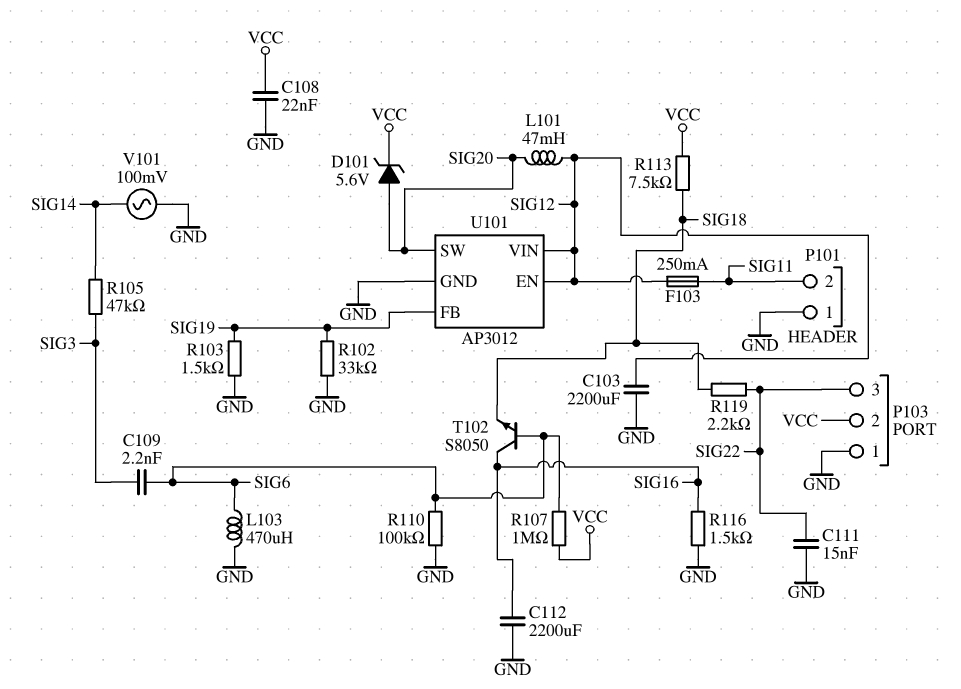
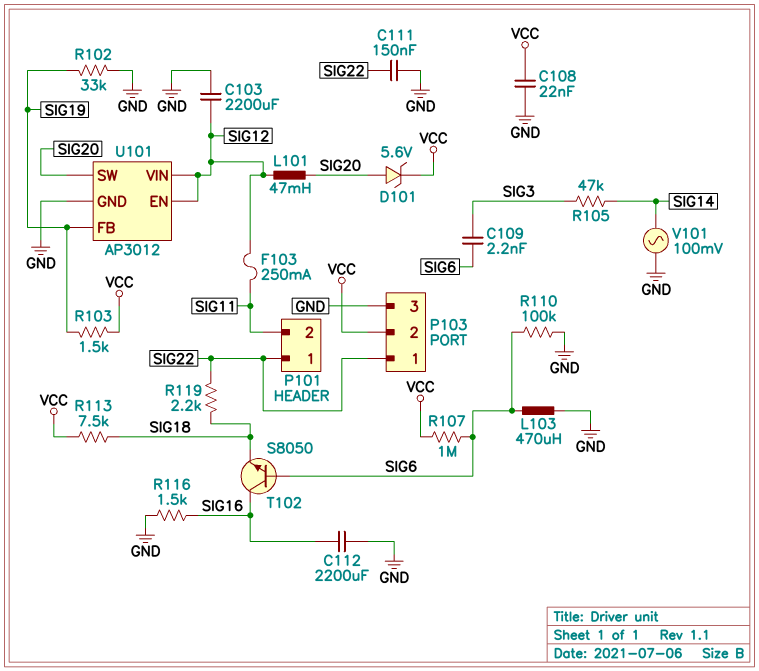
C111: 15nF (GND, SIG22) -> 150nF (GND, SIG22)
P101 pin 1: GND -> SIG22
P103 pin 1: GND -> SIG22
P103 pin 3: SIG22 -> GND
R103: 1.5k (GND, SIG19) -> 1.5k (SIG19, VCC)

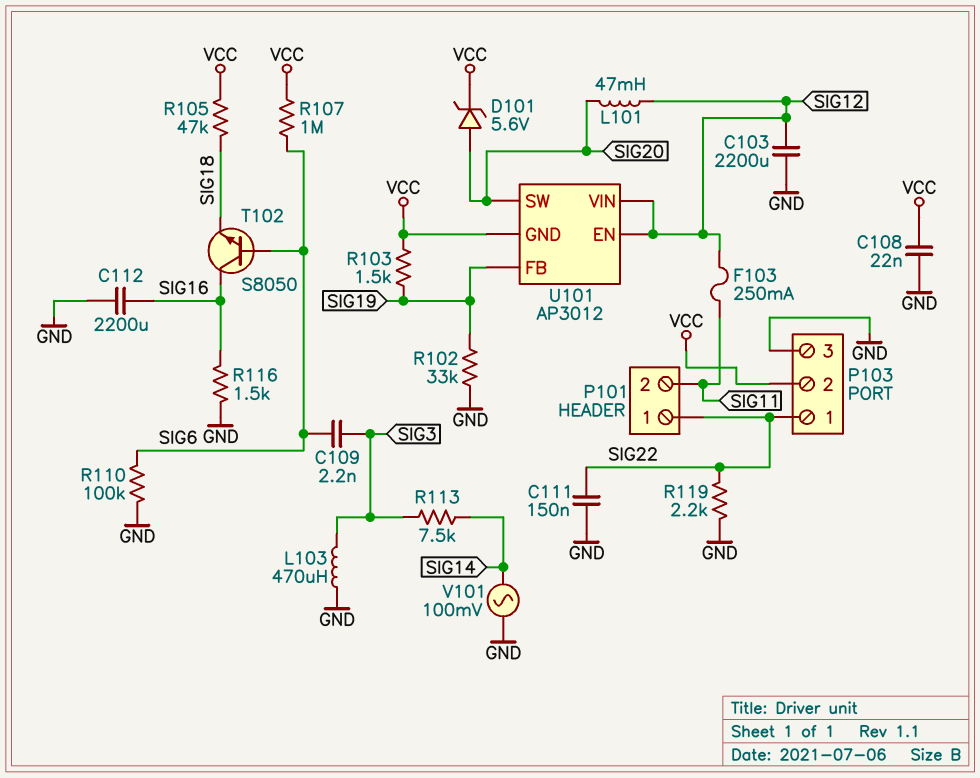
L103: 470uH (GND, SIG6) -> 470uH (GND, SIG3)
R105: 47k (SIG3, SIG14) -> 47k (SIG18, VCC)
R113: 7.5k (SIG18, VCC) -> 7.5k (SIG3, SIG14)
R119: 2.2k (SIG18, SIG22) -> 2.2k (GND, SIG22)
U101 pin GND: GND -> VCC

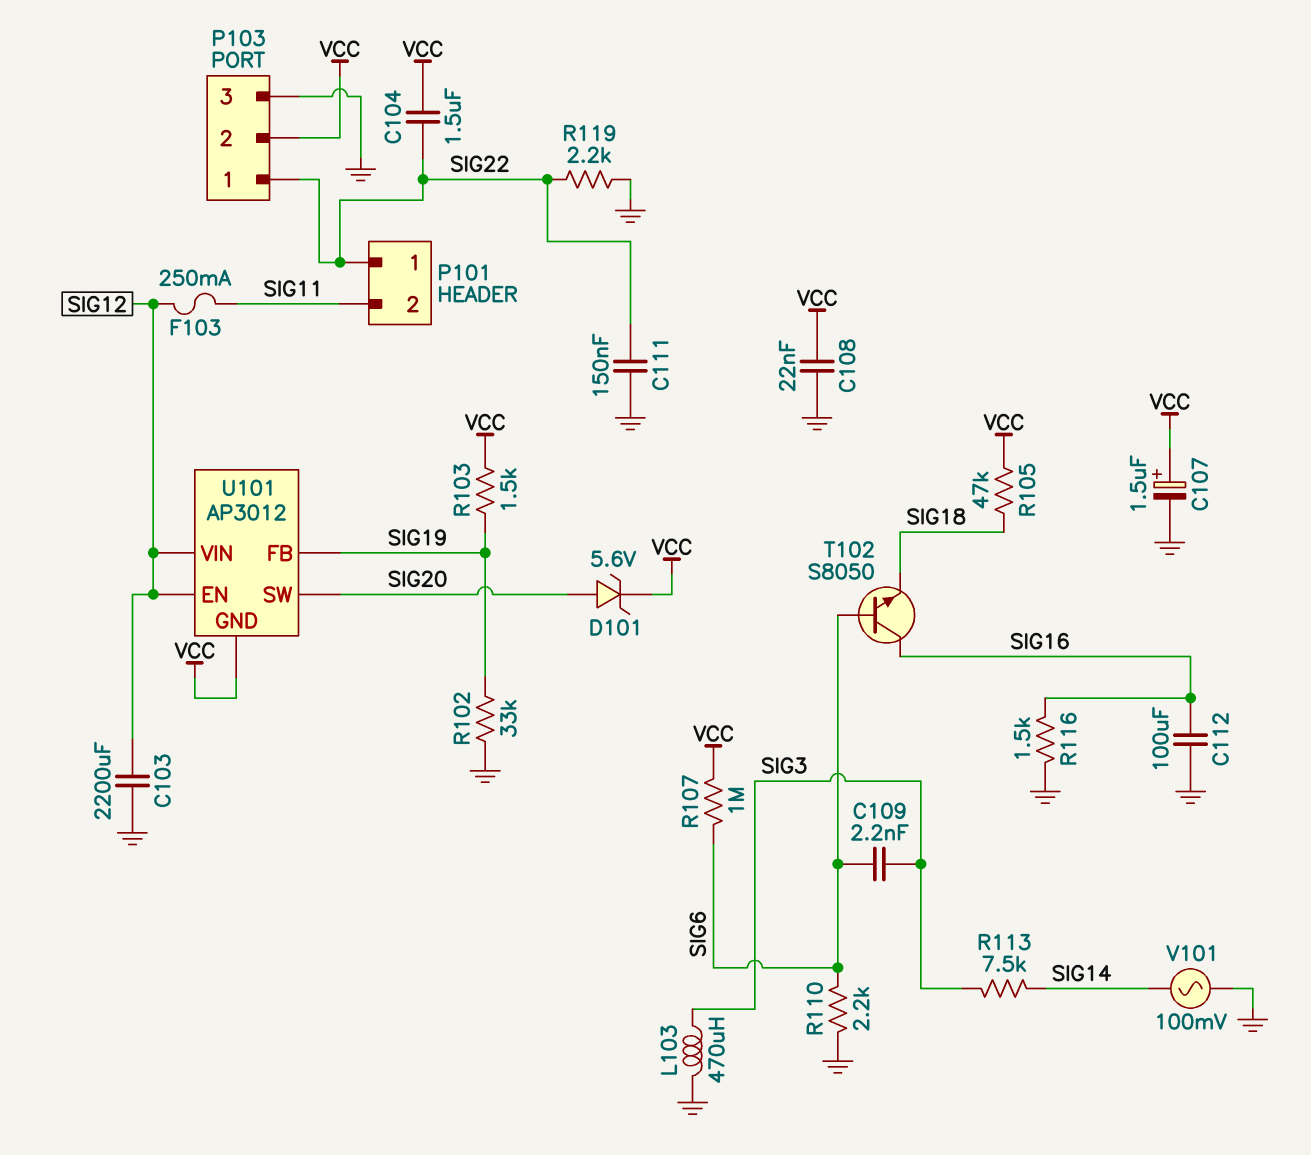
C104: none -> 1.5uF (SIG22, VCC)
C107: none -> 1.5uF (plus VCC, minus GND)
C112: 2200uF (GND, SIG16) -> 100uF (GND, SIG16)
L101: 47mH (SIG12, SIG20) -> none
R110: 100k (GND, SIG6) -> 2.2k (GND, SIG6)

